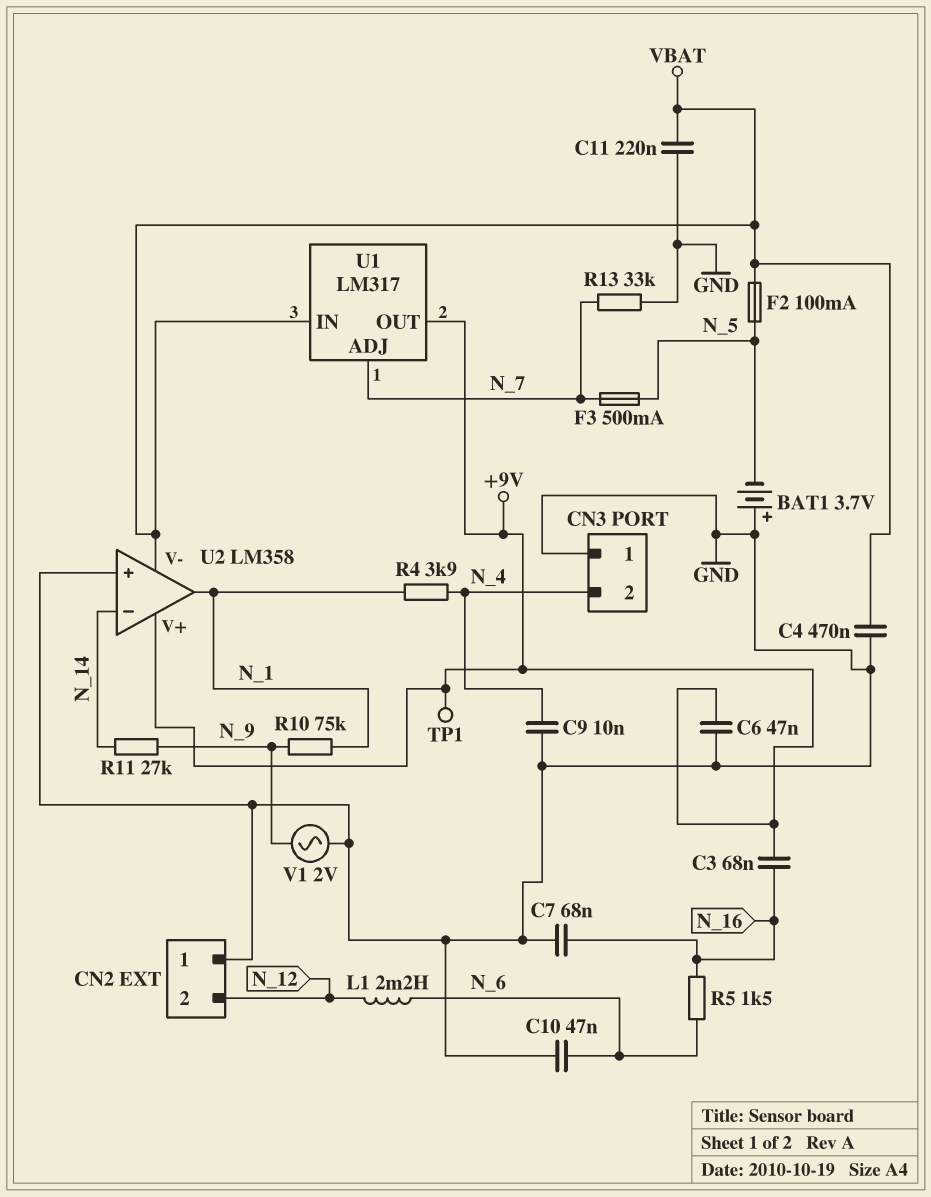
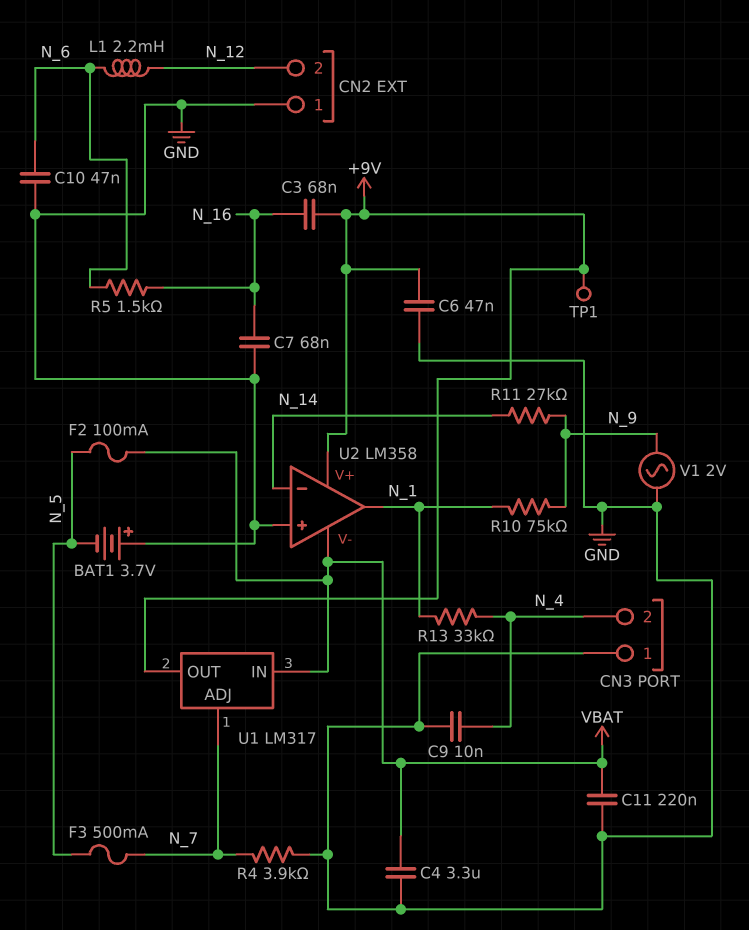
C4: 470nF (GND, VBAT) -> 3.3uF (GND, VBAT)
R4: 3.9k (N_1, N_4) -> 3.9k (GND, N_7)
R13: 33k (GND, N_7) -> 33k (N_1, N_4)

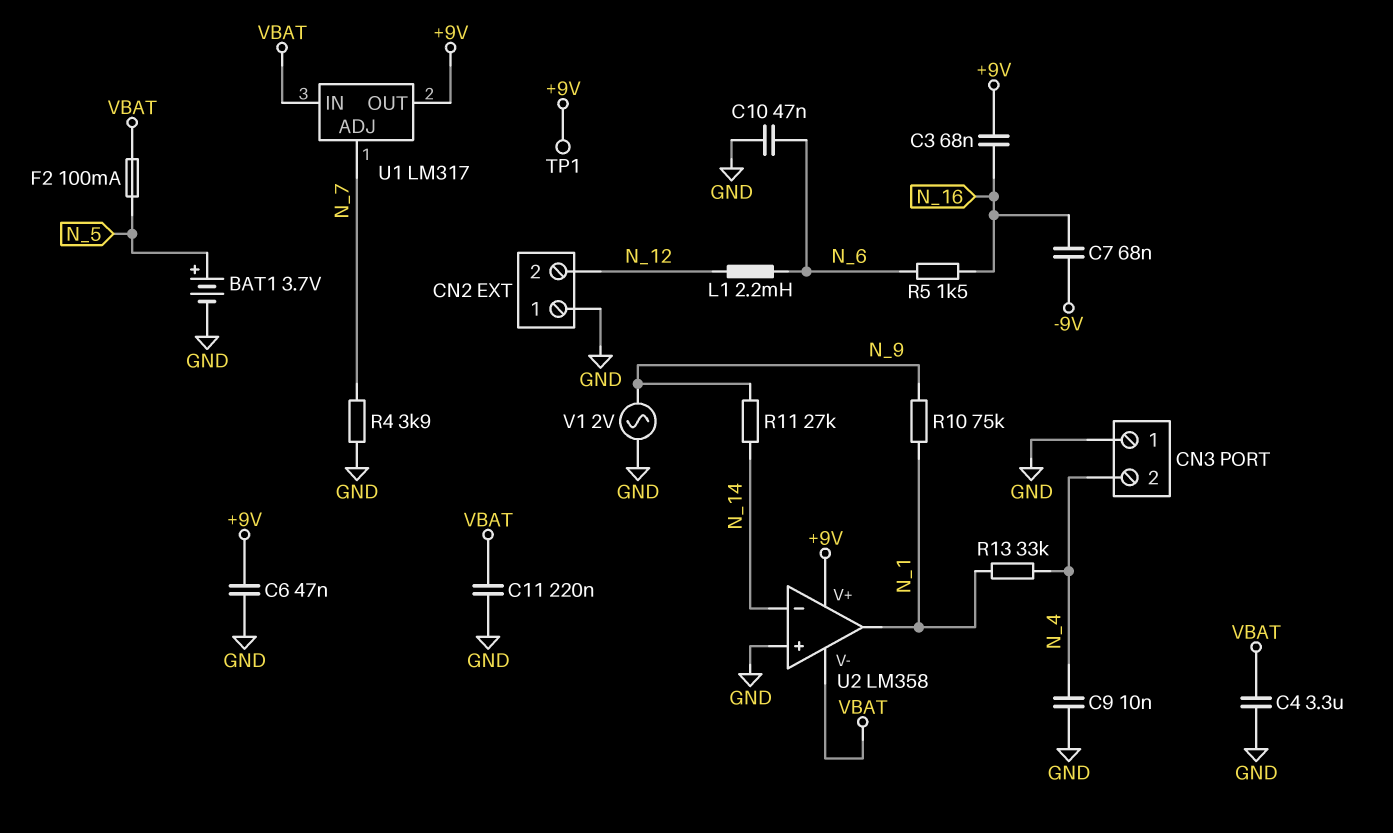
BAT1: 3.7V (plus GND, minus N_5) -> 3.7V (plus N_5, minus GND)
C7: 68nF (GND, N_16) -> 68nF (-9V, N_16)
F3: 500mA (N_5, N_7) -> none

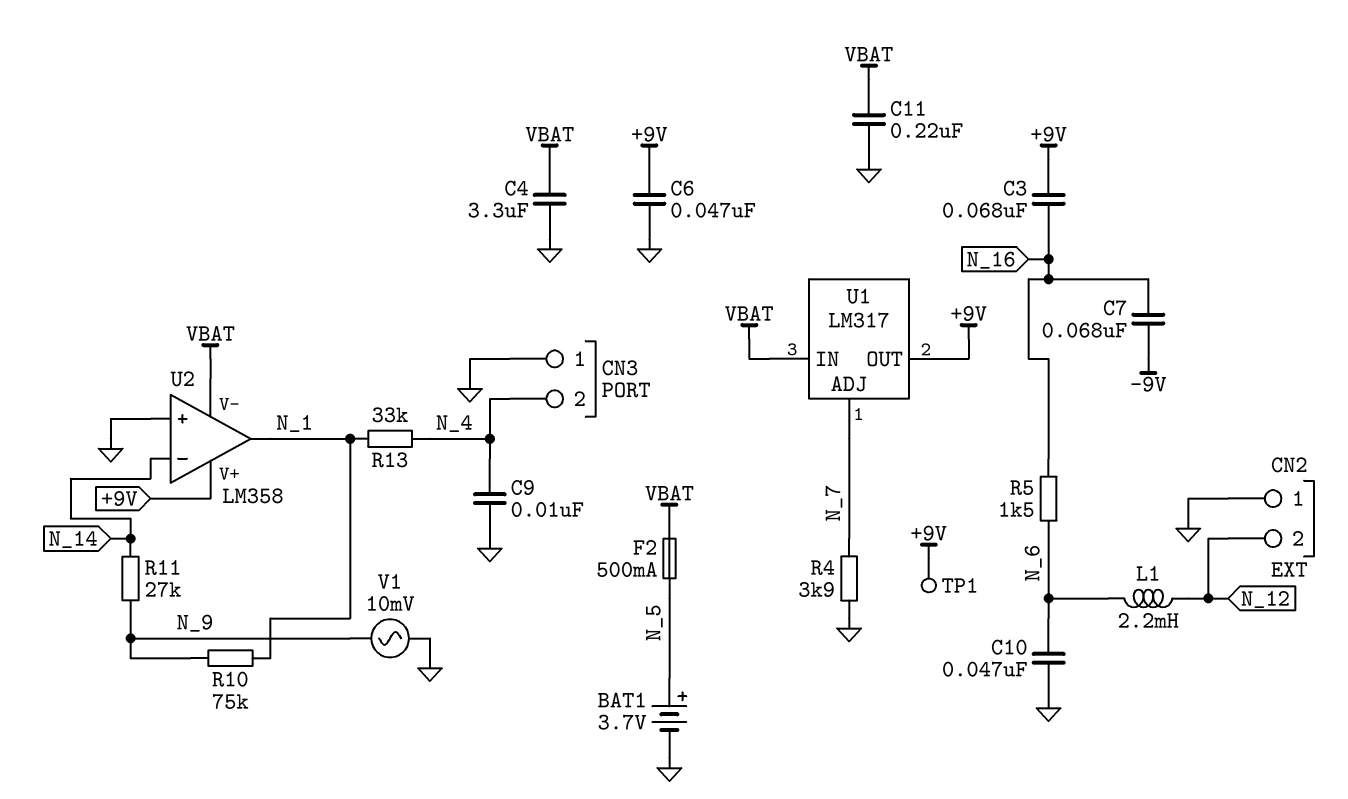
F2: 100mA (N_5, VBAT) -> 500mA (N_5, VBAT)
V1: AC 2V (GND, N_9) -> AC 10mV (GND, N_9)

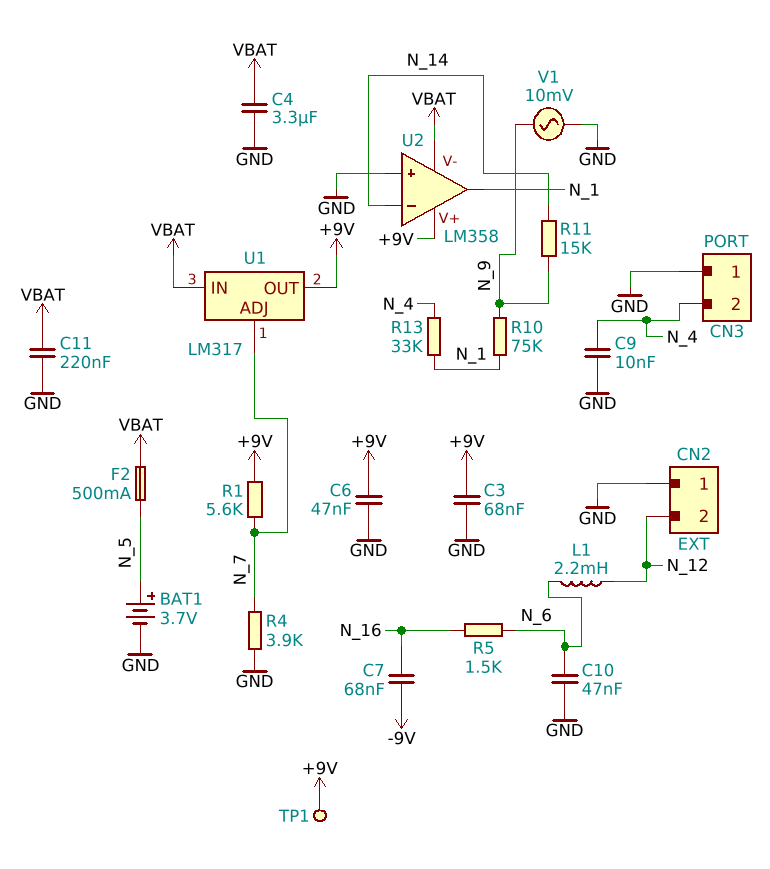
C3: 68nF (+9V, N_16) -> 68nF (+9V, GND)
R1: none -> 5.6k (+9V, N_7)
R11: 27k (N_9, N_14) -> 15k (N_9, N_14)

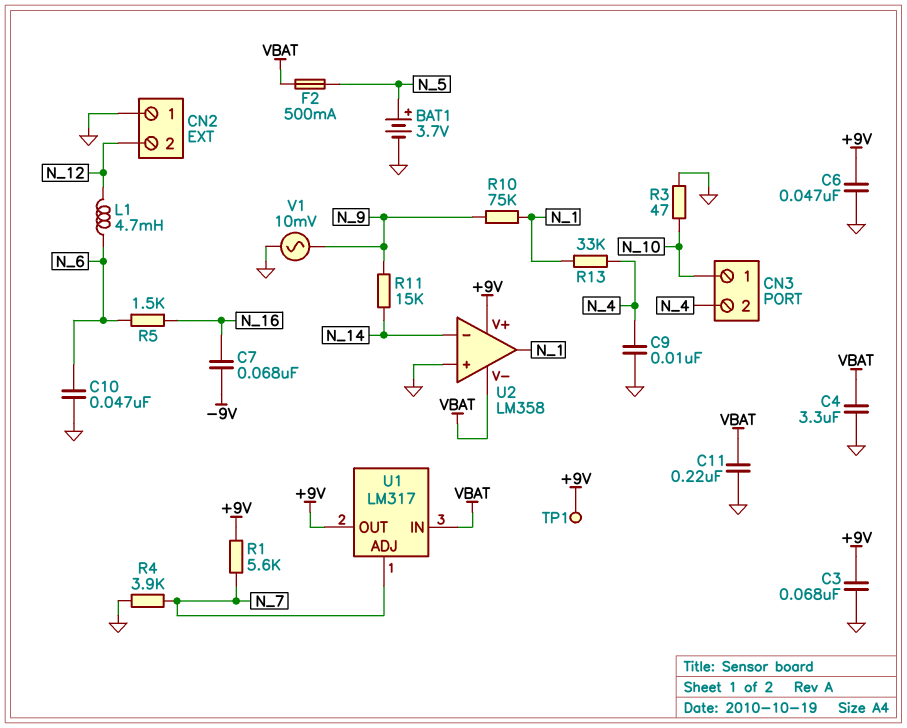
CN3 pin 1: GND -> N_10
L1: 2.2mH (N_6, N_12) -> 4.7mH (N_6, N_12)
R3: none -> 47 (GND, N_10)

